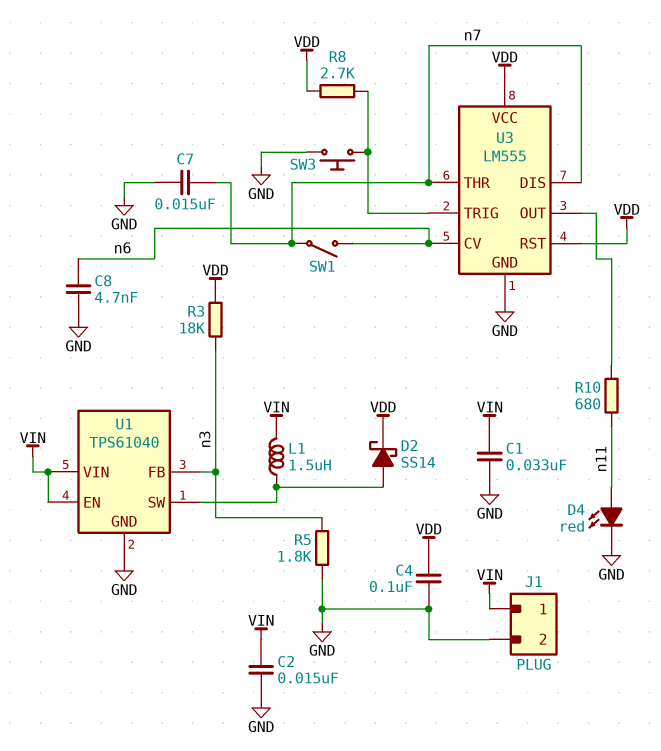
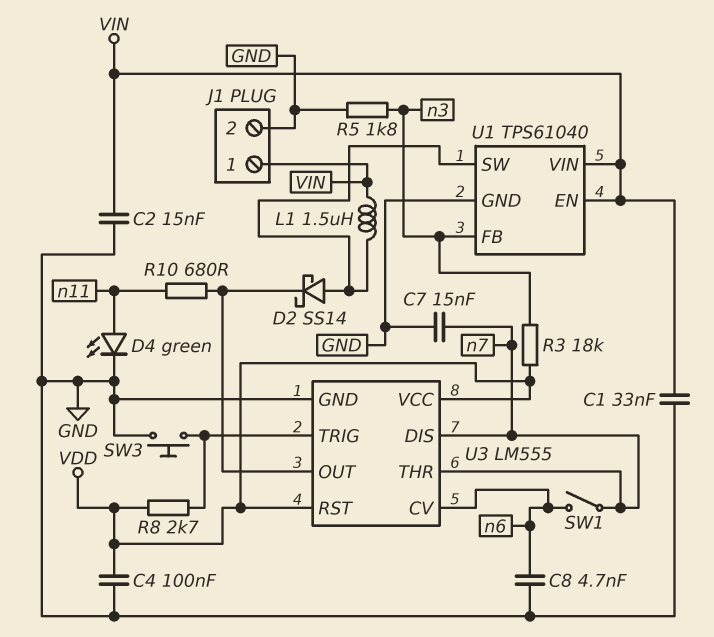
D2: schottky SS14 (A U1/SW, K VDD) -> schottky SS14 (A U1/SW, K U3/OUT)
D4: LED red (A n11, K GND) -> LED green (A n11, K GND)

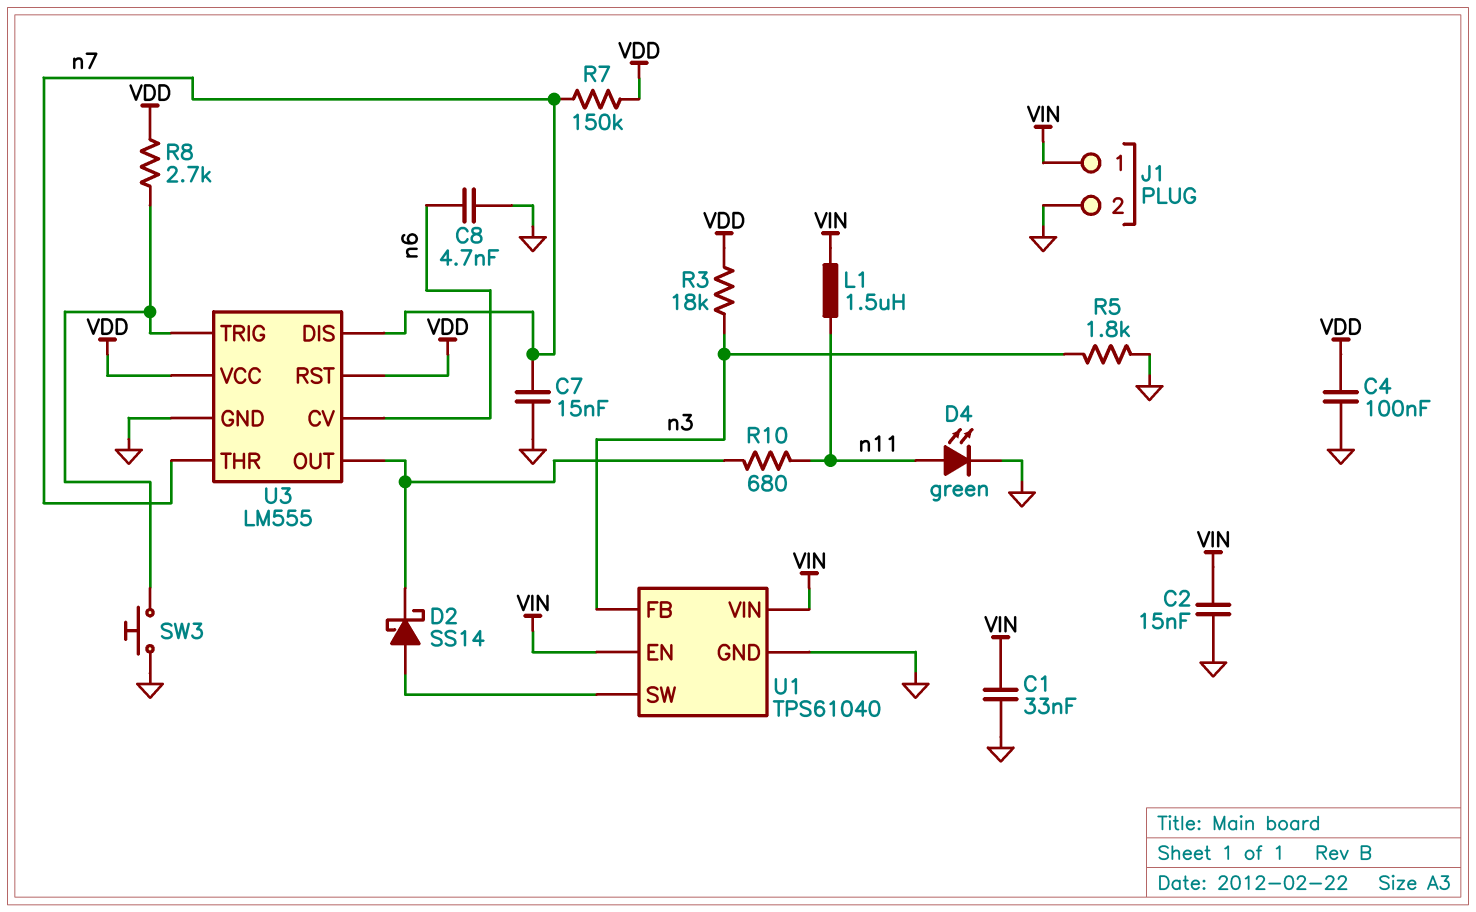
L1: 1.5uH (U1/SW, VIN) -> 1.5uH (VIN, n11)
R7: none -> 150k (VDD, n7)
SW1: switch (n6, n7) -> none

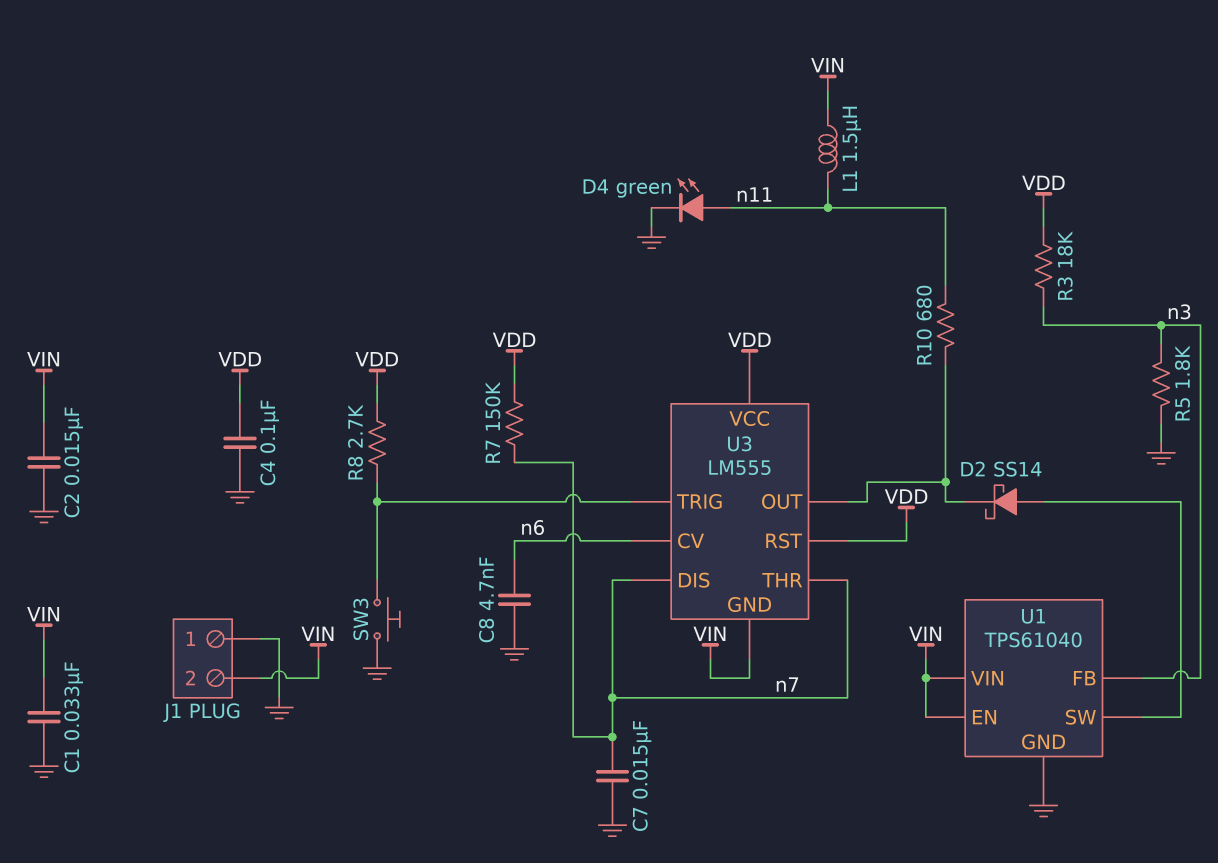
J1 pin 1: VIN -> GND
J1 pin 2: GND -> VIN
U3 pin GND: GND -> VIN

